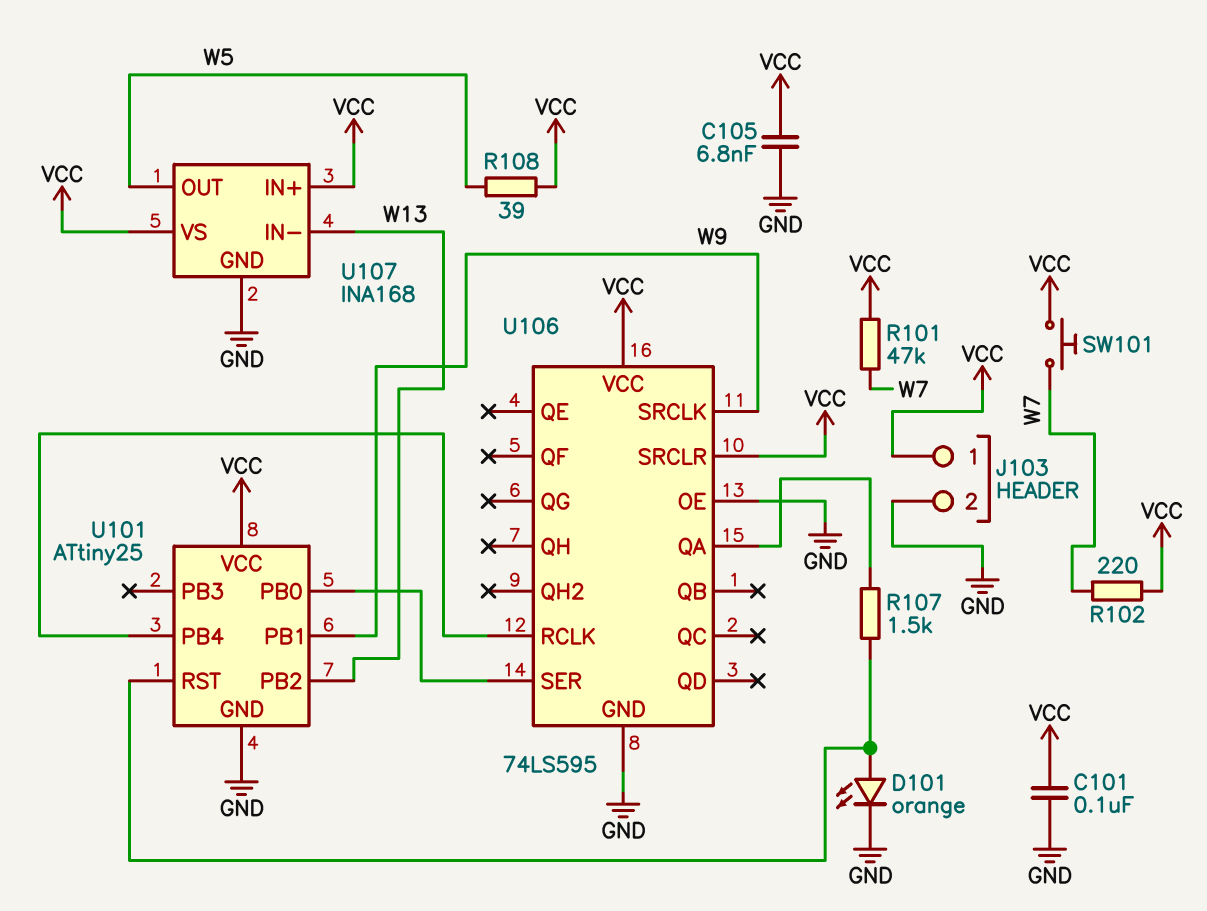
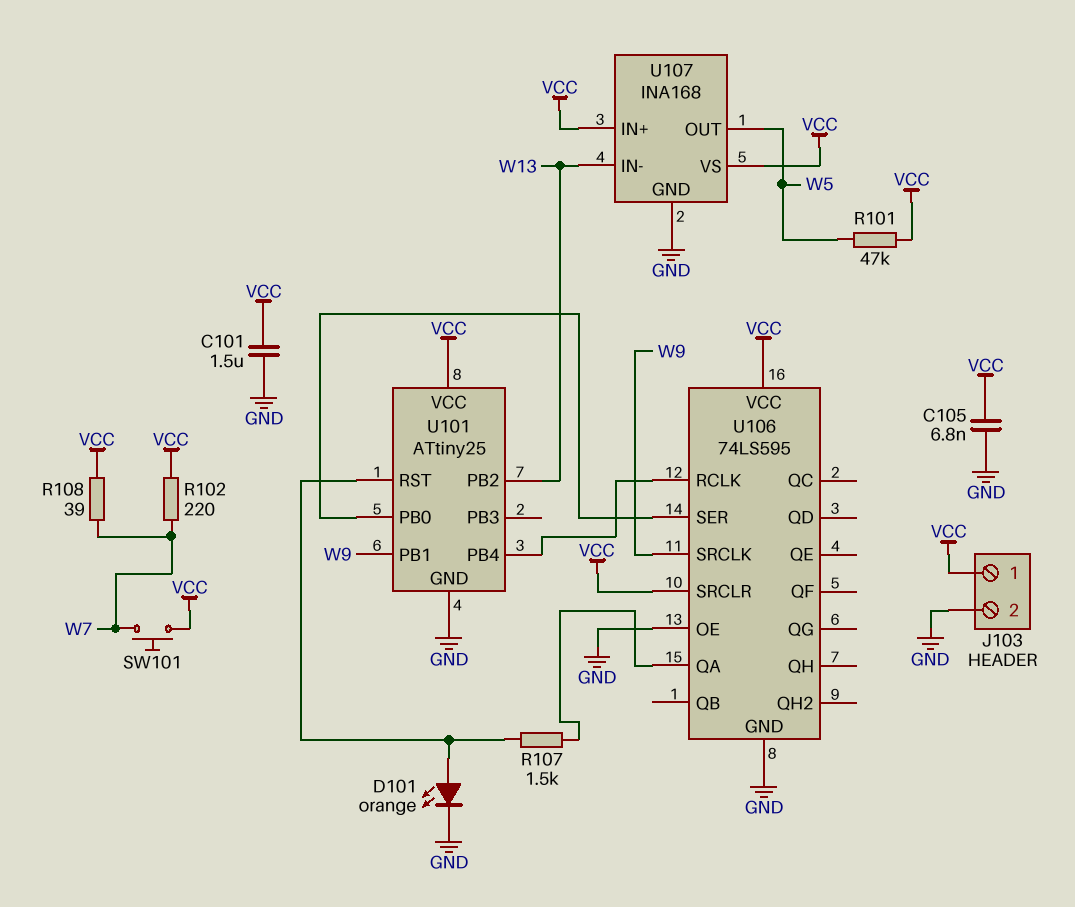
C101: 100nF (GND, VCC) -> 1.5uF (GND, VCC)
R101: 47k (VCC, W7) -> 47k (VCC, W5)
R108: 39 (VCC, W5) -> 39 (VCC, W7)

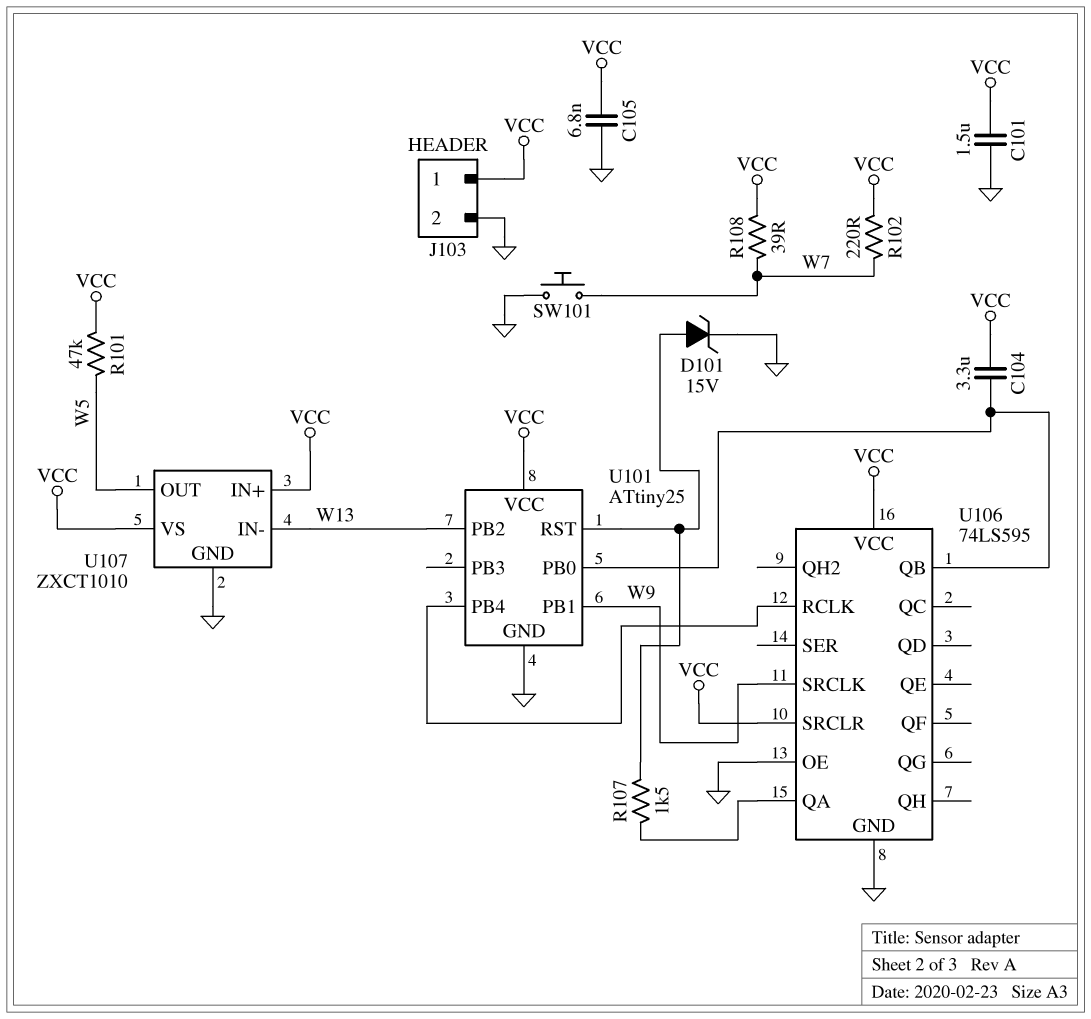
C104: none -> 3.3uF (U101/PB0, VCC)
D101: LED orange (A U101/RST, K GND) -> zener 15V (A U101/RST, K GND)
SW101: button (VCC, W7) -> button (GND, W7)
U106 pin QB: none -> U101/PB0
U106 pin SER: U101/PB0 -> none
U107: INA168 -> ZXCT1010

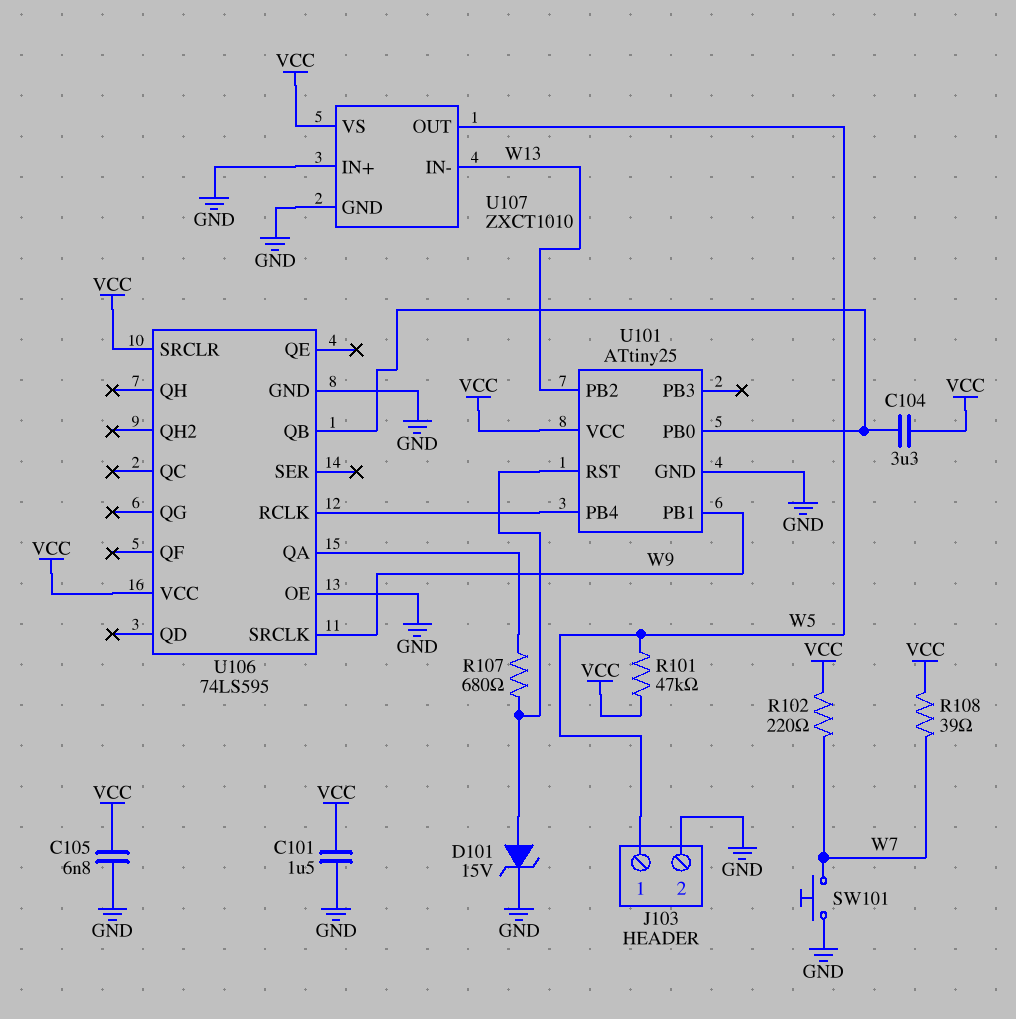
J103 pin 1: VCC -> W5
R107: 1.5k (U101/RST, U106/QA) -> 680 (U101/RST, U106/QA)
U107 pin IN+: VCC -> GND

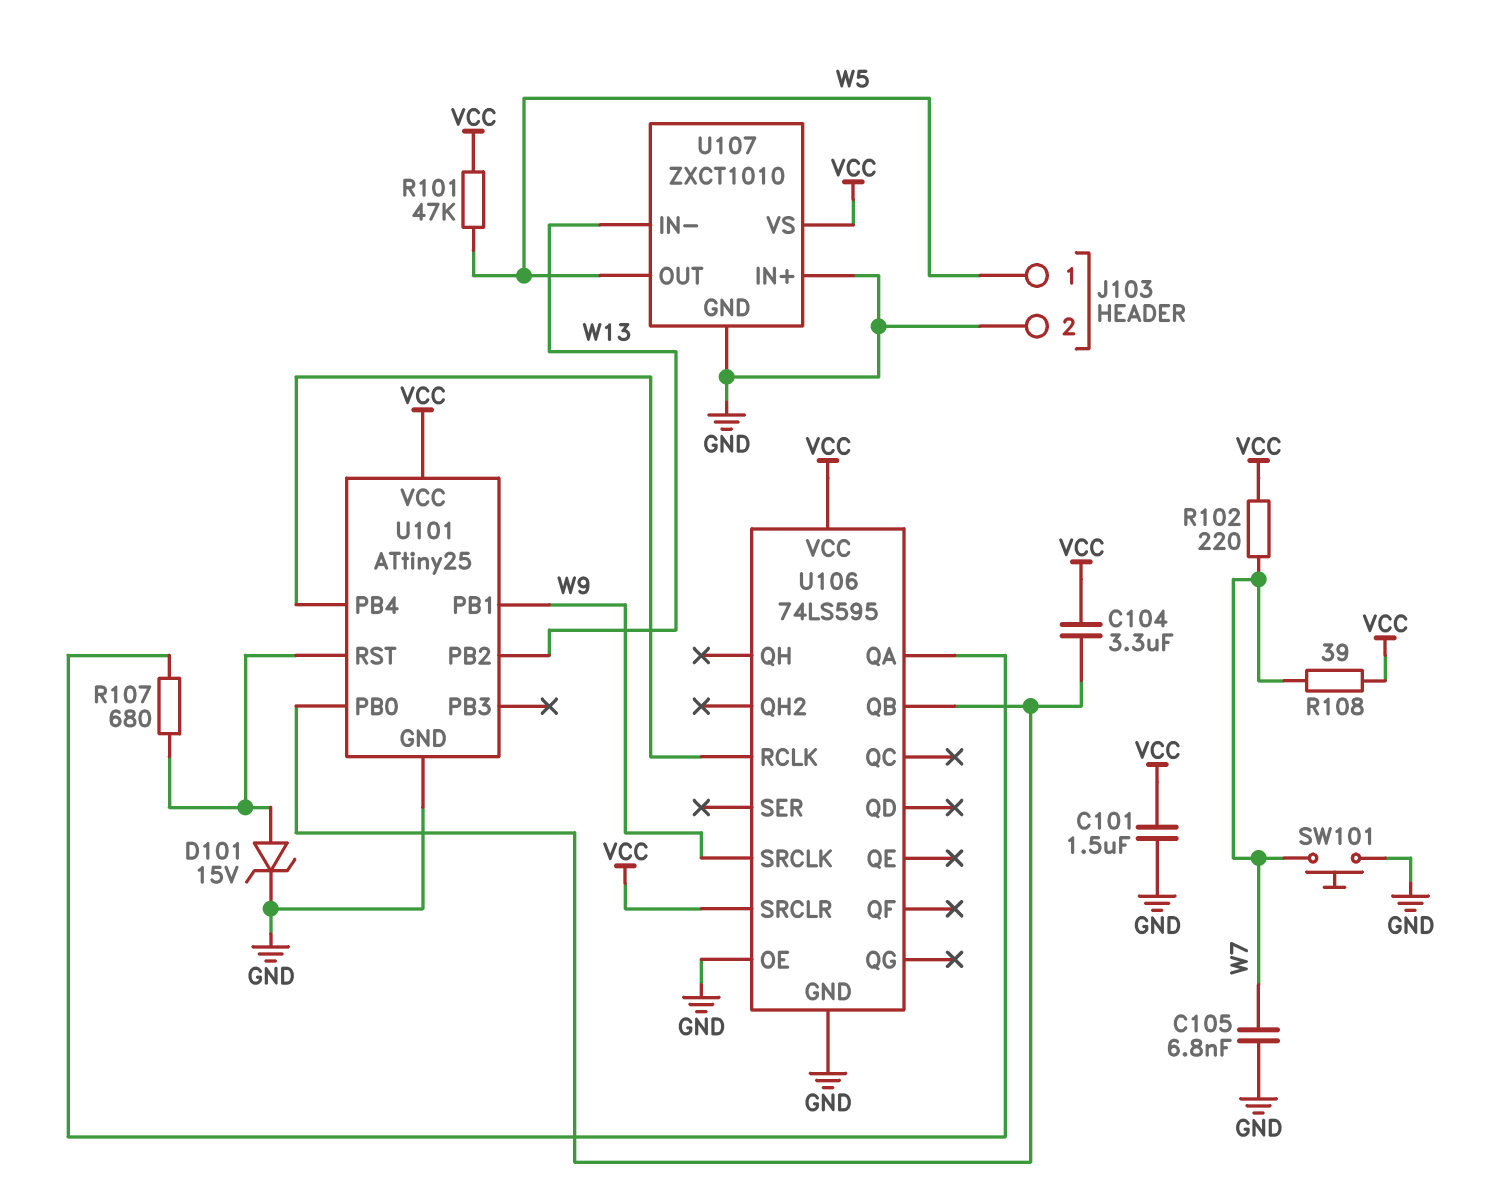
C105: 6.8nF (GND, VCC) -> 6.8nF (GND, W7)

